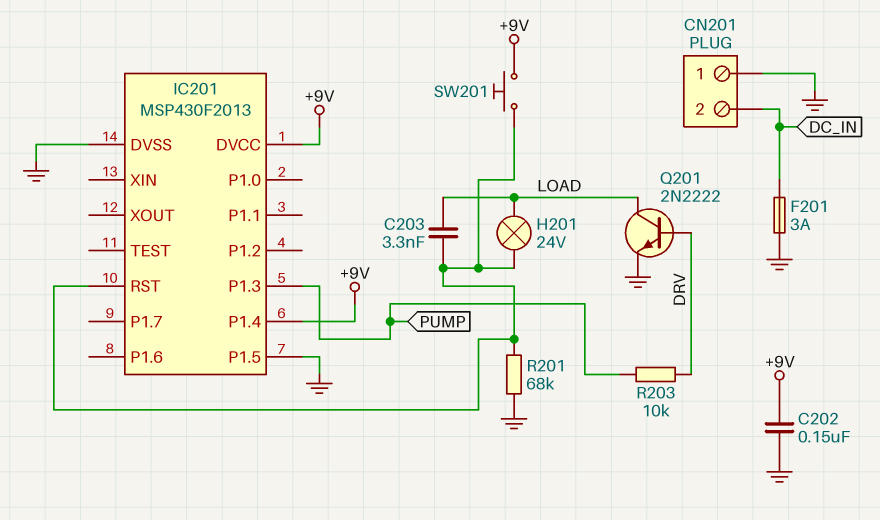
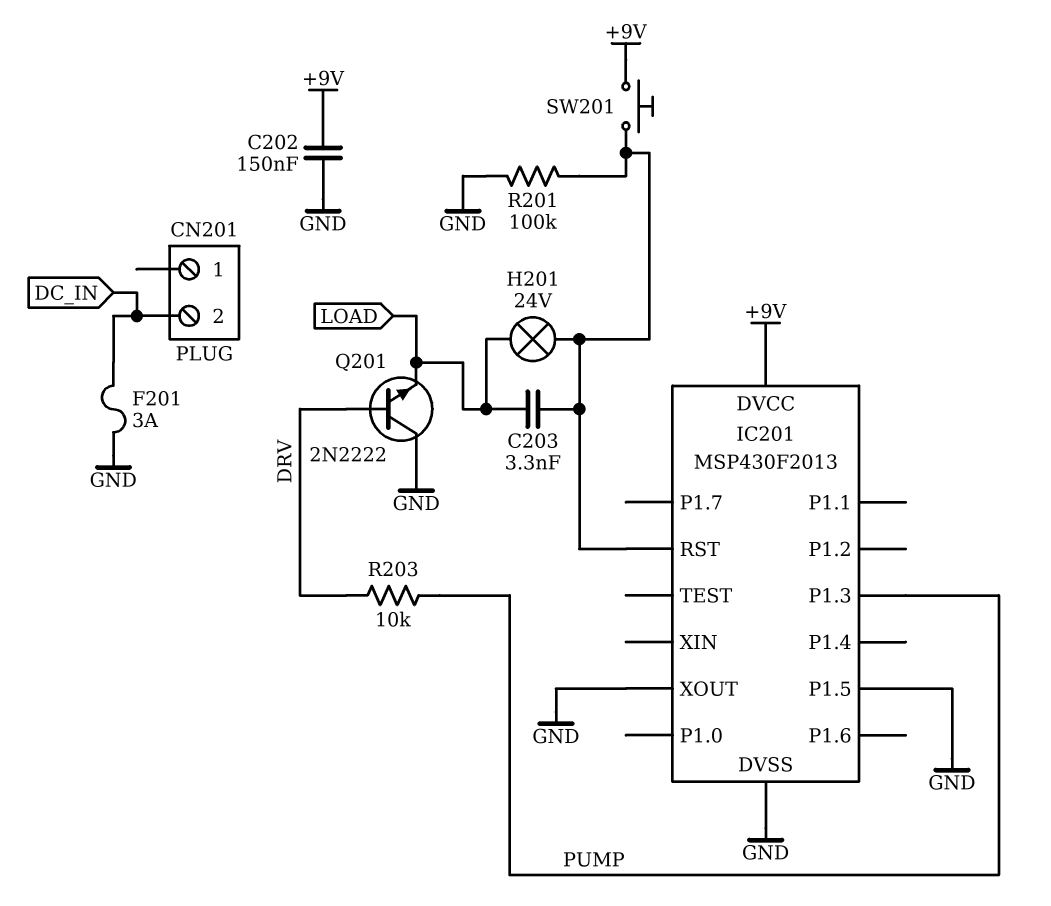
CN201 pin 1: GND -> none
IC201 pin P1.4: +9V -> none
IC201 pin XOUT: none -> GND
Q201: NPN 2N2222 (B DRV, C LOAD, E GND) -> NPN 2N2222 (B DRV, C GND, E LOAD)
R201: 68k (GND, IC201/RST) -> 100k (GND, IC201/RST)

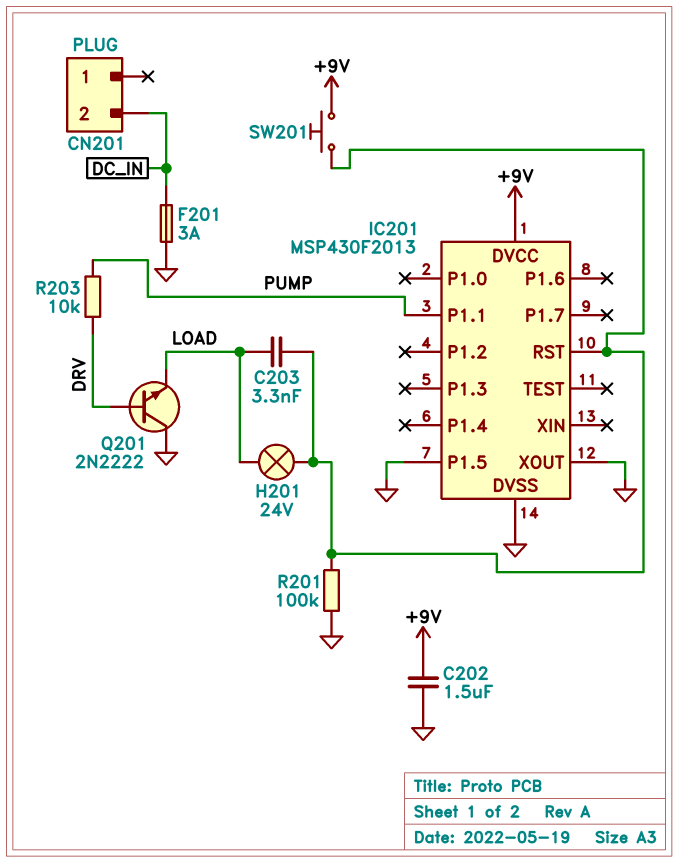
C202: 150nF (+9V, GND) -> 1.5uF (+9V, GND)
IC201 pin P1.1: none -> PUMP
IC201 pin P1.3: PUMP -> none

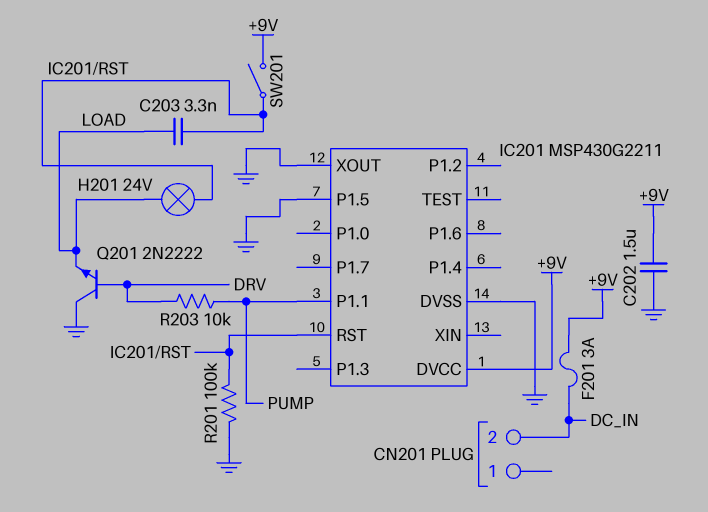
F201: 3A (DC_IN, GND) -> 3A (+9V, DC_IN)
IC201: MSP430F2013 -> MSP430G2211
SW201: button (+9V, IC201/RST) -> switch (+9V, IC201/RST)

